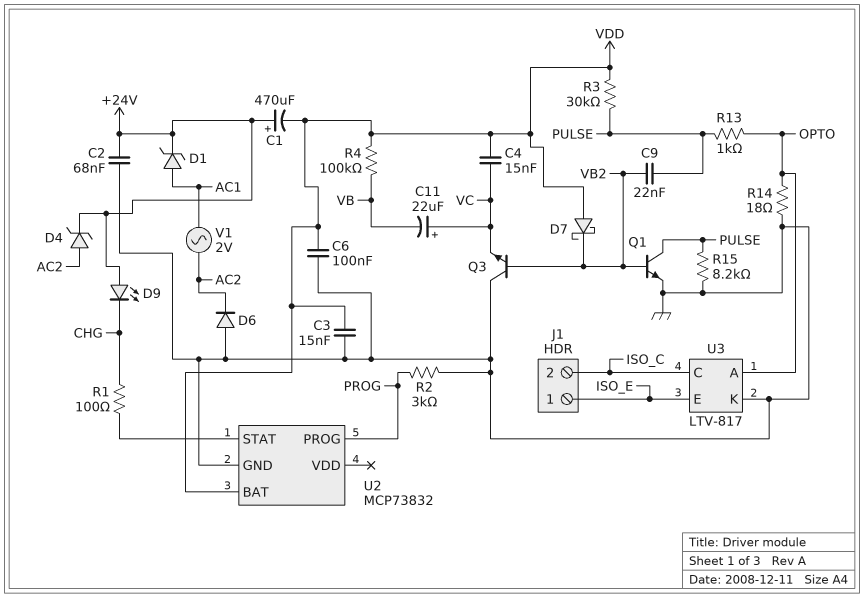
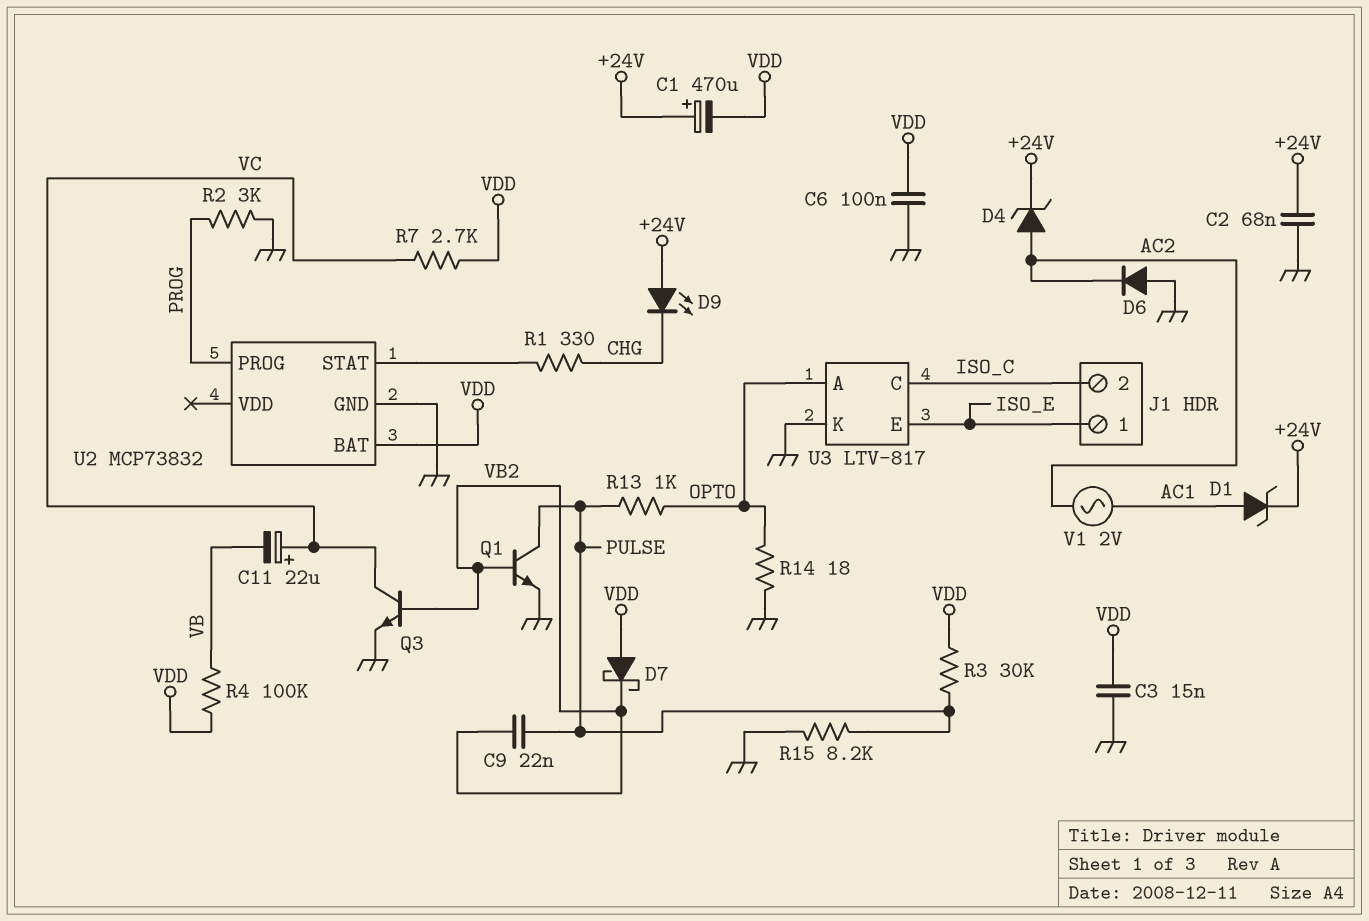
C4: 15nF (VC, VDD) -> none
Q3: NPN (B VB2, C GND, E VC) -> NPN (B VB2, C VC, E GND)
R1: 100 (CHG, U2/STAT) -> 330 (CHG, U2/STAT)
R7: none -> 2.7k (VC, VDD)

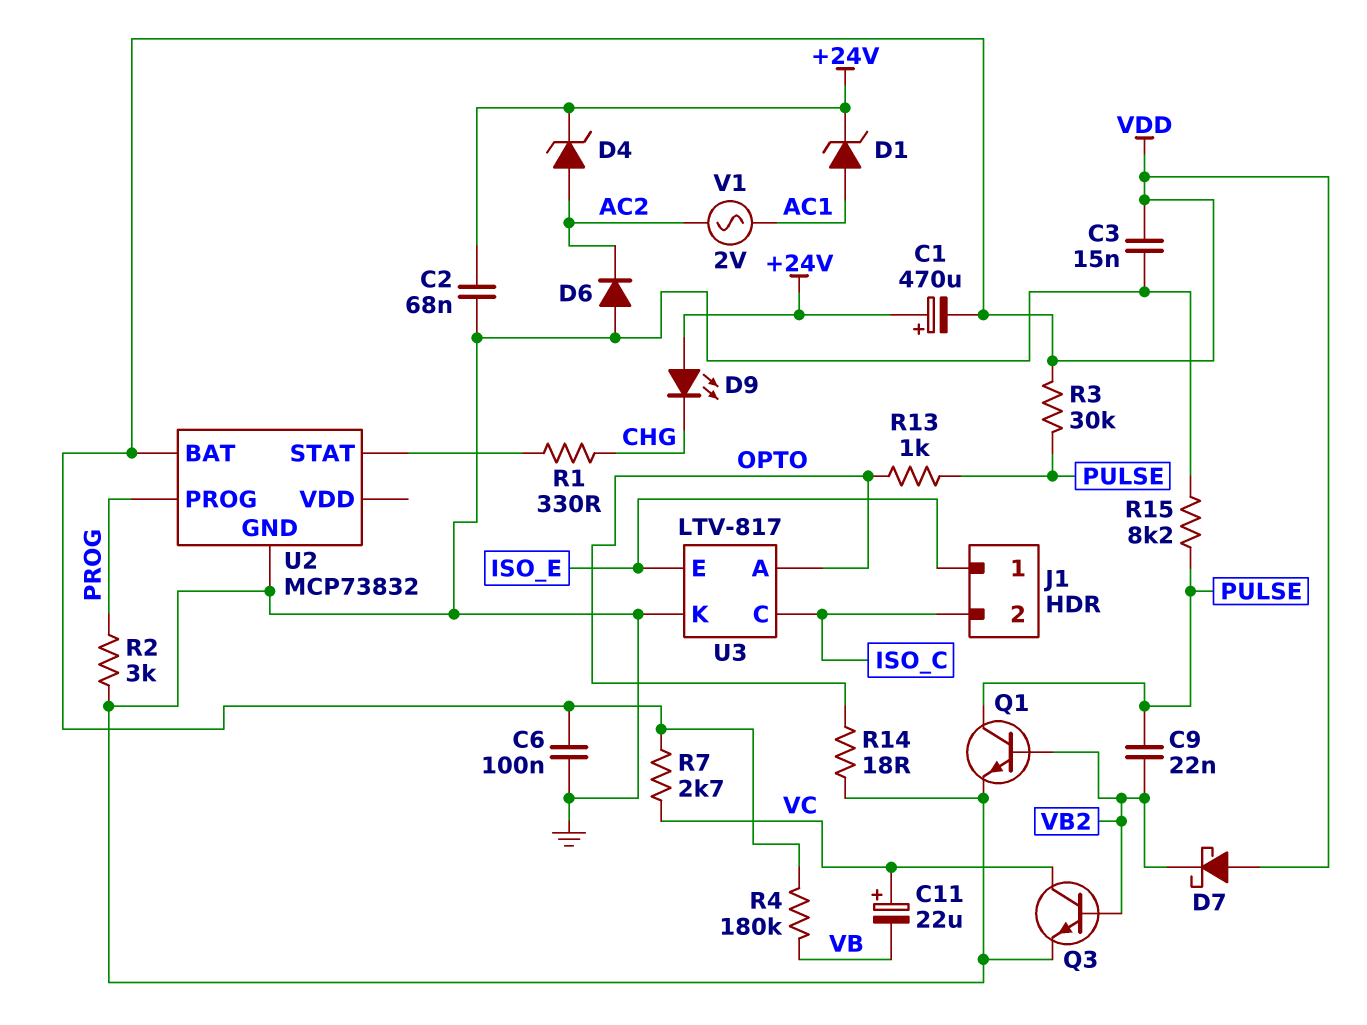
R4: 100k (VB, VDD) -> 180k (VB, VDD)

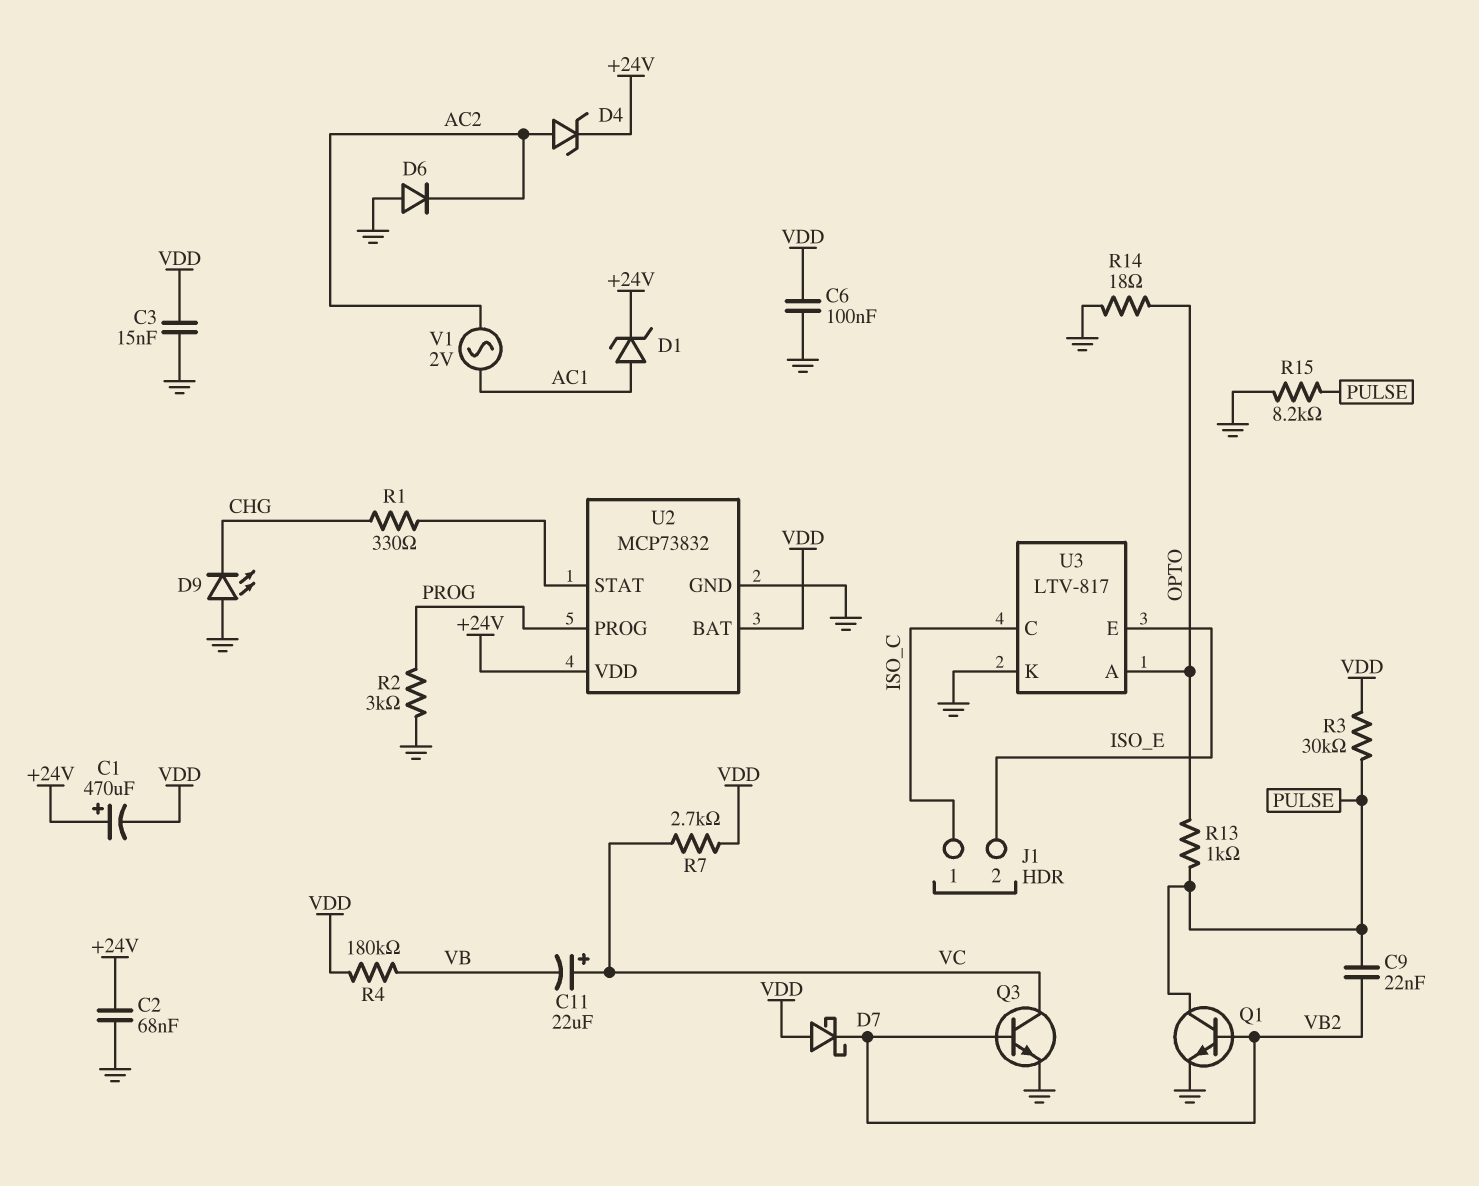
D9: LED (A +24V, K CHG) -> LED (A GND, K CHG)
J1 pin 1: ISO_E -> ISO_C
J1 pin 2: ISO_C -> ISO_E
U2 pin VDD: none -> +24V

